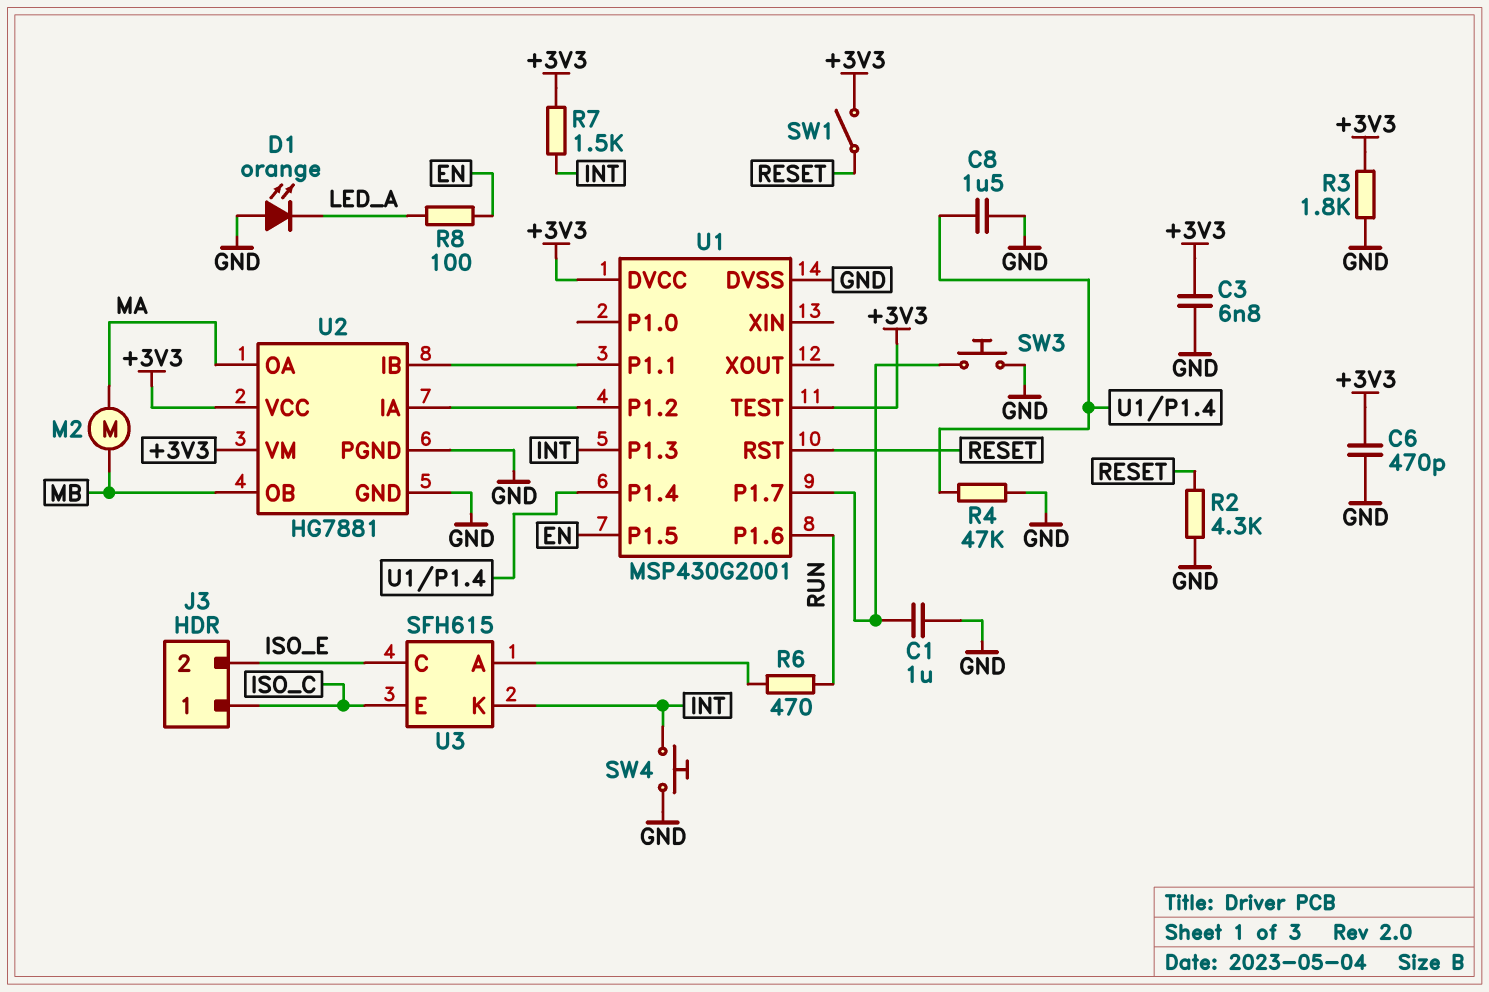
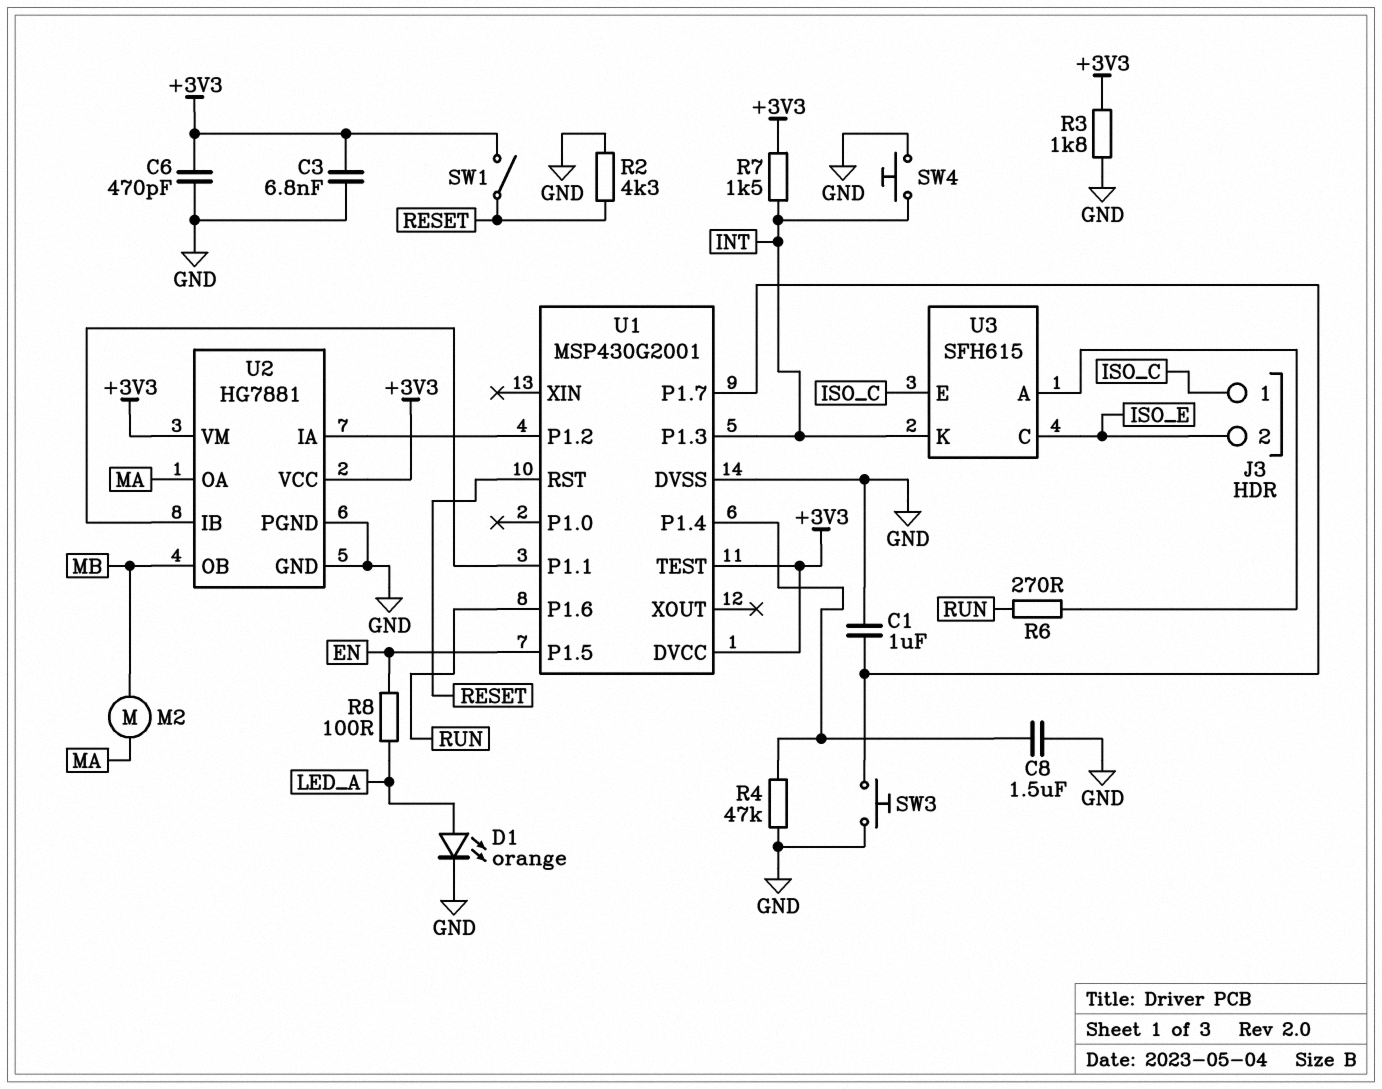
D1: LED orange (A GND, K LED_A) -> LED orange (A LED_A, K GND)
R6: 470 (RUN, U3/A) -> 270 (RUN, U3/A)

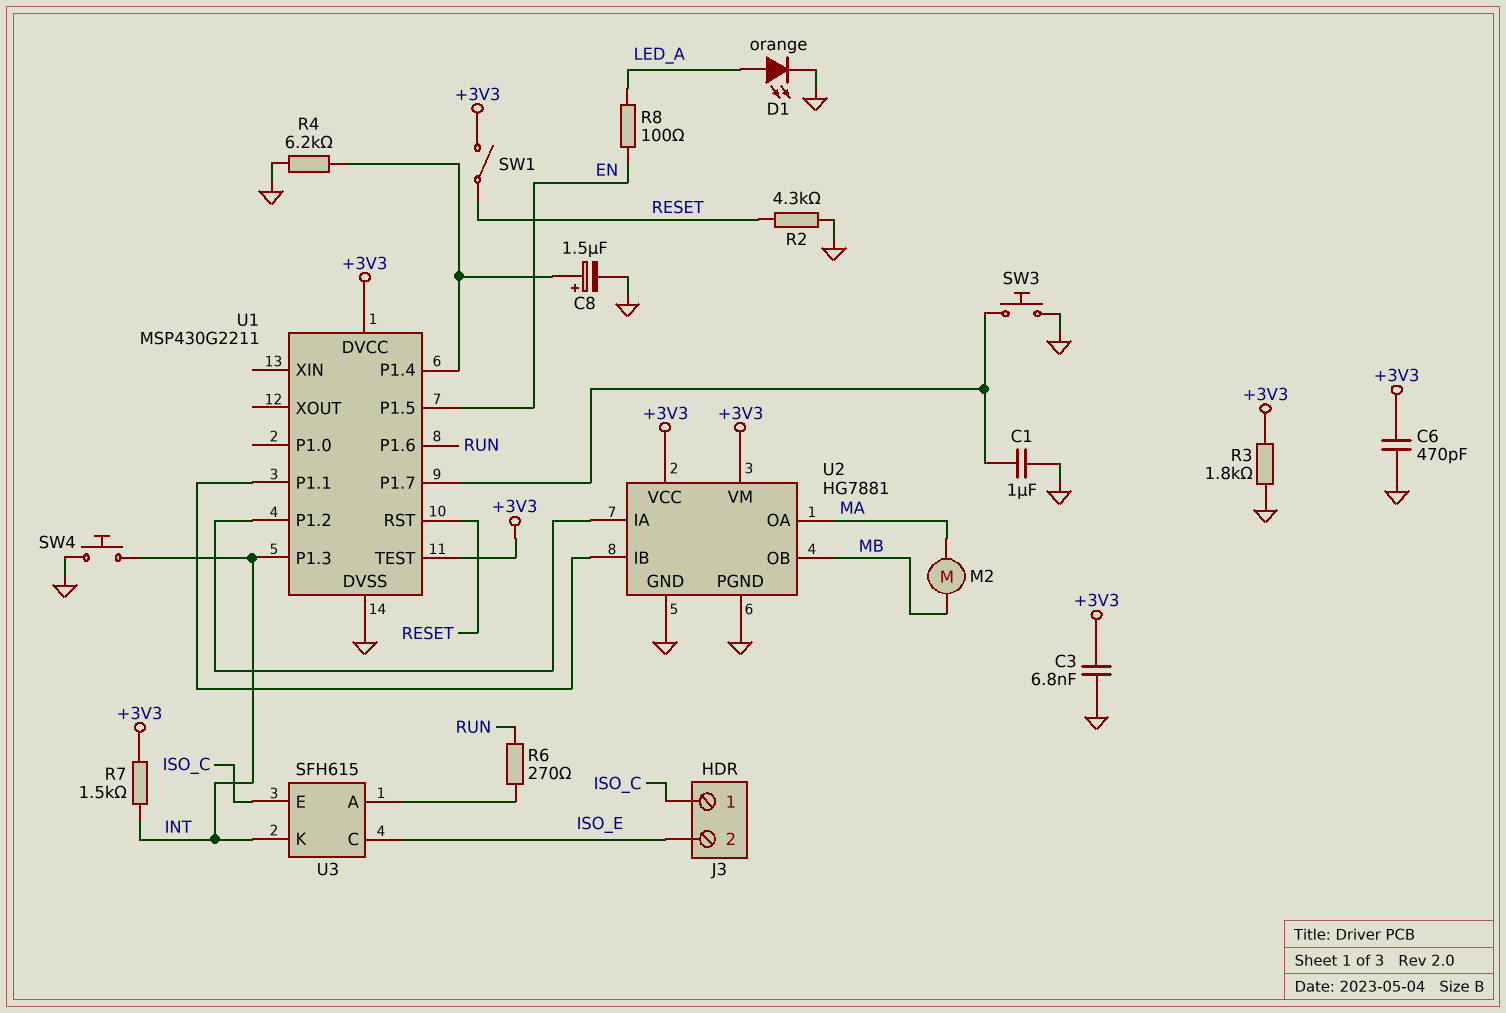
C8: 1.5uF (GND, U1/P1.4) -> 1.5uF (plus U1/P1.4, minus GND)
R4: 47k (GND, U1/P1.4) -> 6.2k (GND, U1/P1.4)
U1: MSP430G2001 -> MSP430G2211

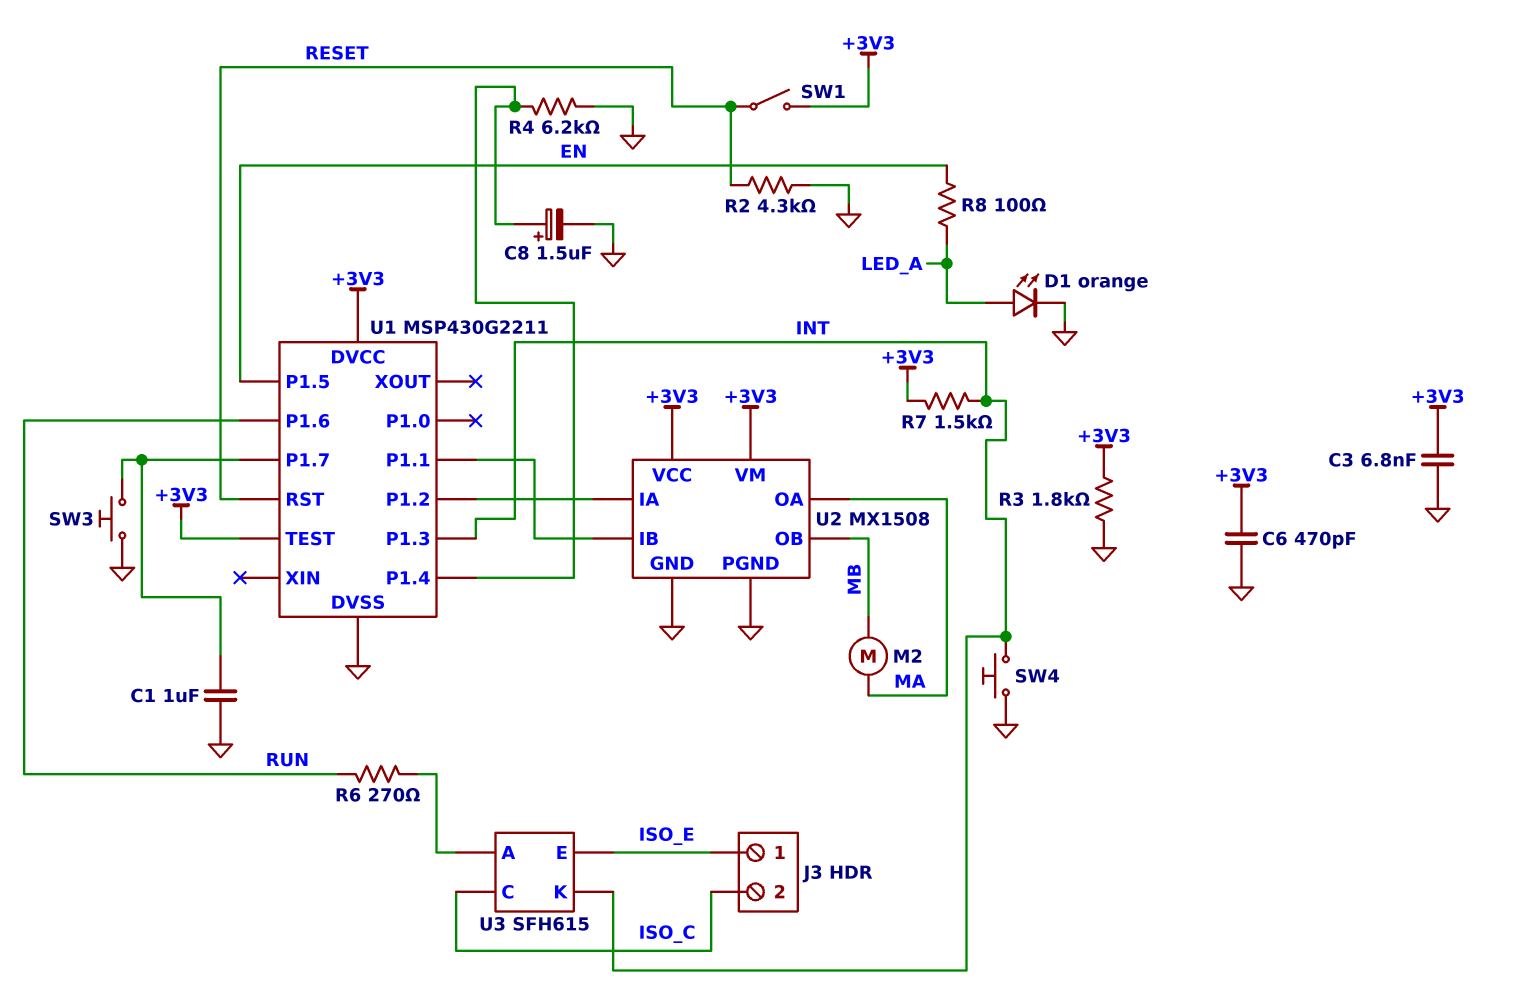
J3 pin 1: ISO_C -> ISO_E
J3 pin 2: ISO_E -> ISO_C
U2: HG7881 -> MX1508
U3 pin C: ISO_E -> ISO_C
U3 pin E: ISO_C -> ISO_E

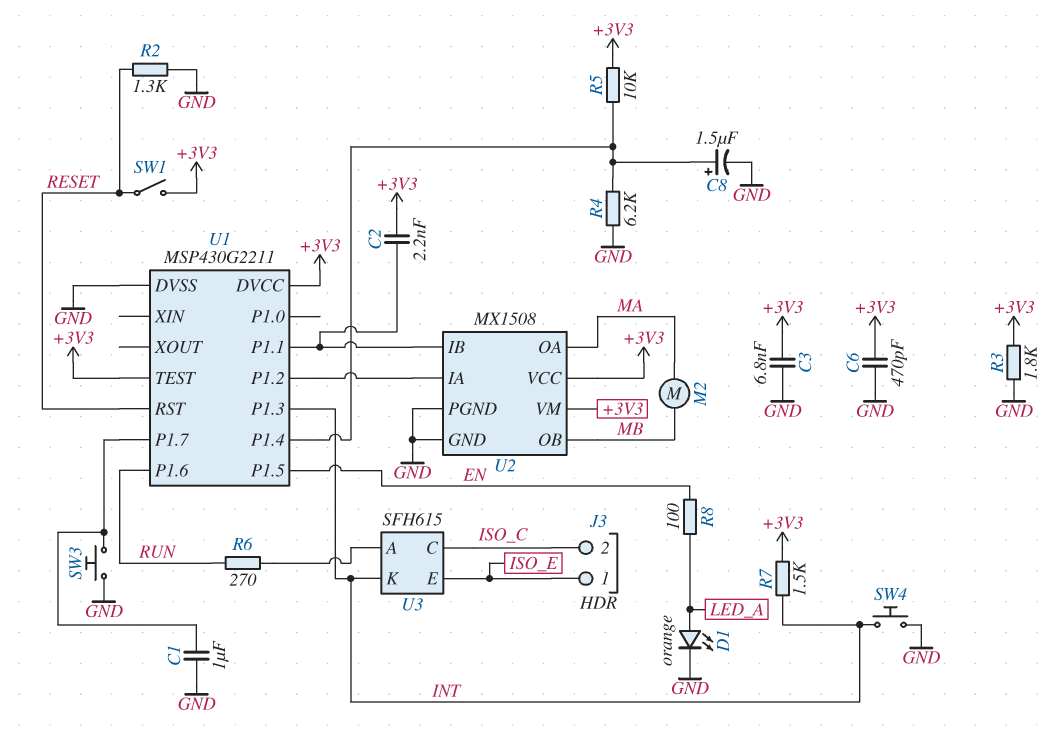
C2: none -> 2.2nF (+3V3, U1/P1.1)
R2: 4.3k (GND, RESET) -> 1.3k (GND, RESET)
R5: none -> 10k (+3V3, U1/P1.4)

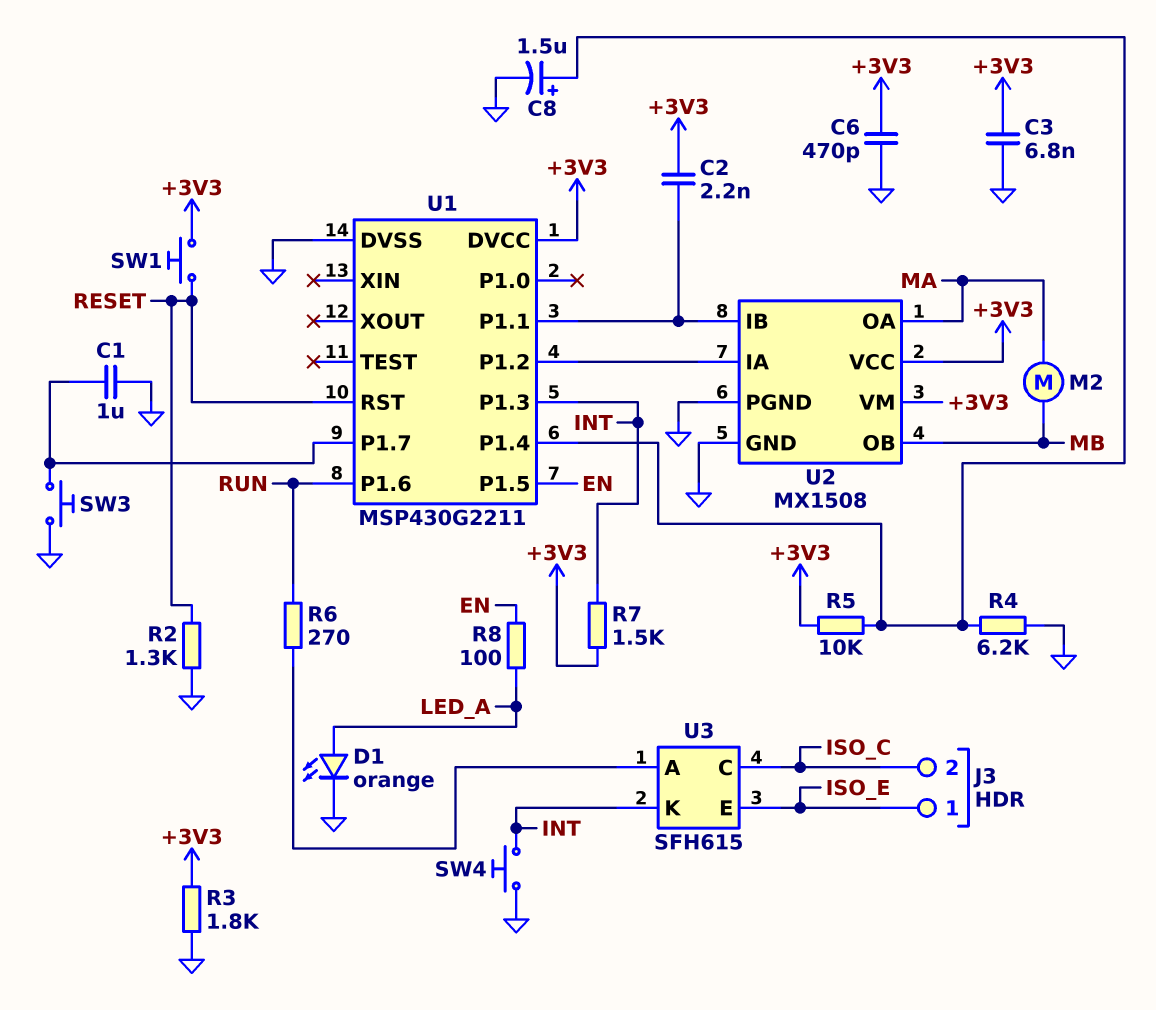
SW1: switch (+3V3, RESET) -> button (+3V3, RESET)
U1 pin TEST: +3V3 -> none

